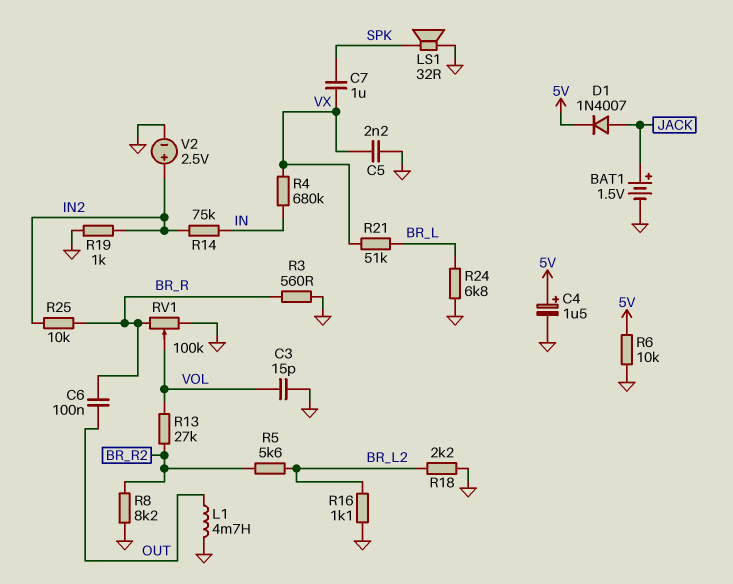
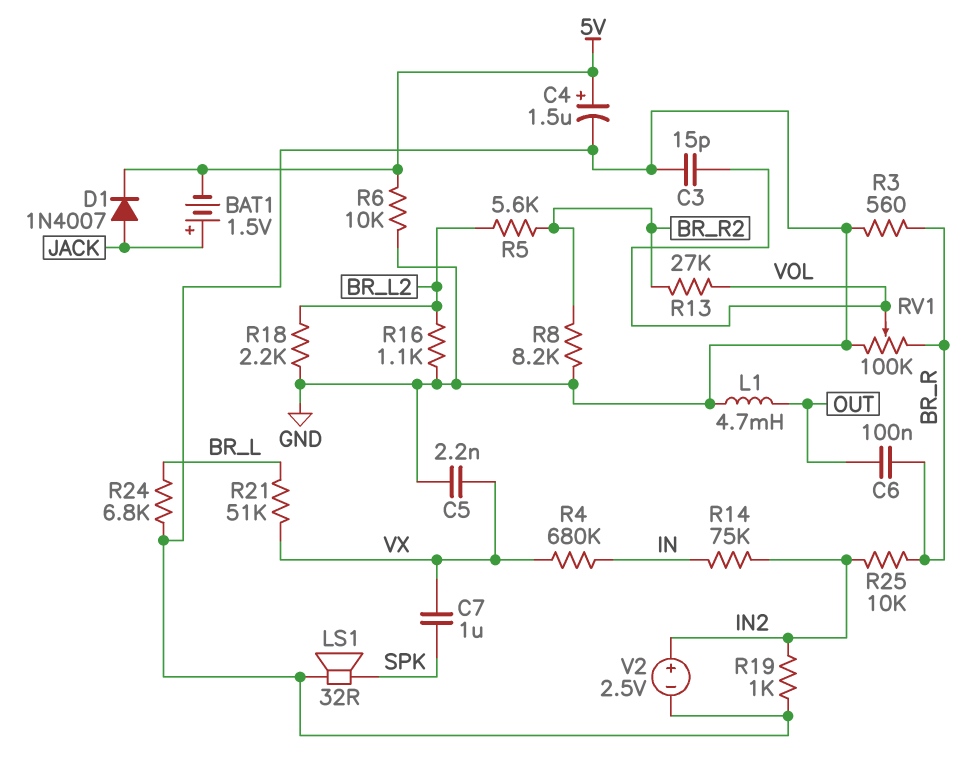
BAT1: 1.5V (plus JACK, minus GND) -> 1.5V (plus JACK, minus 5V)

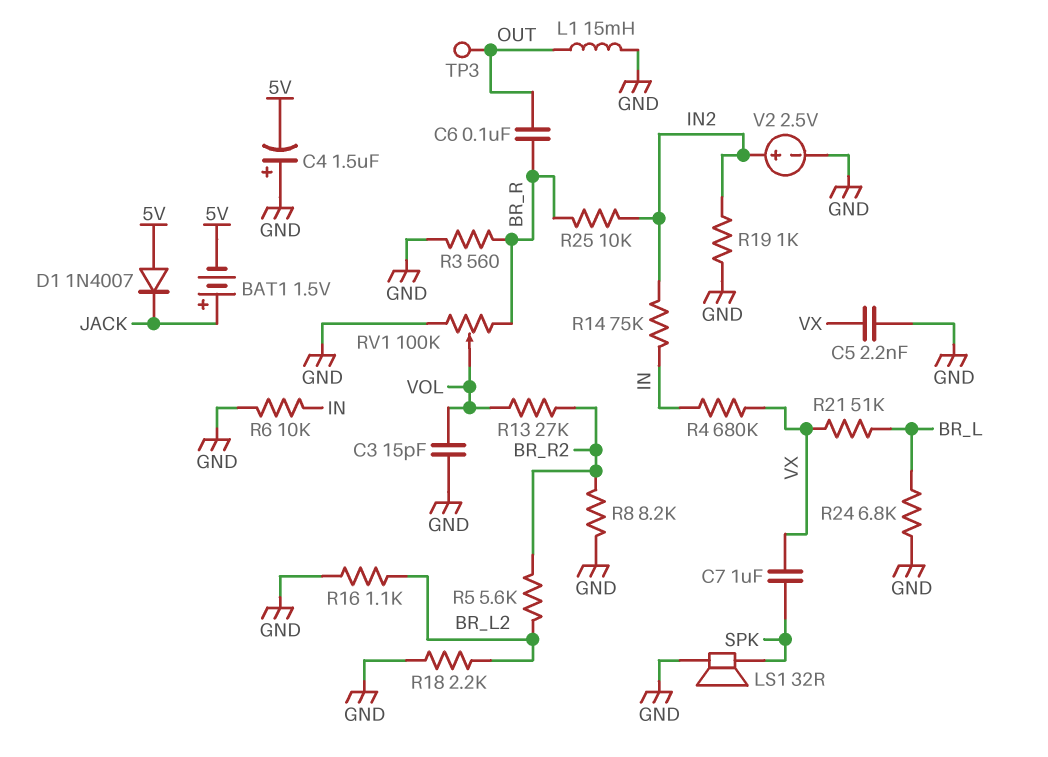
C4: 1.5uF (plus 5V, minus GND) -> 1.5uF (plus GND, minus 5V)
D1: diode 1N4007 (A JACK, K 5V) -> diode 1N4007 (A 5V, K JACK)
L1: 4.7mH (GND, OUT) -> 15mH (GND, OUT)
R6: 10k (5V, GND) -> 10k (GND, IN)
TP3: none -> test point (OUT)

